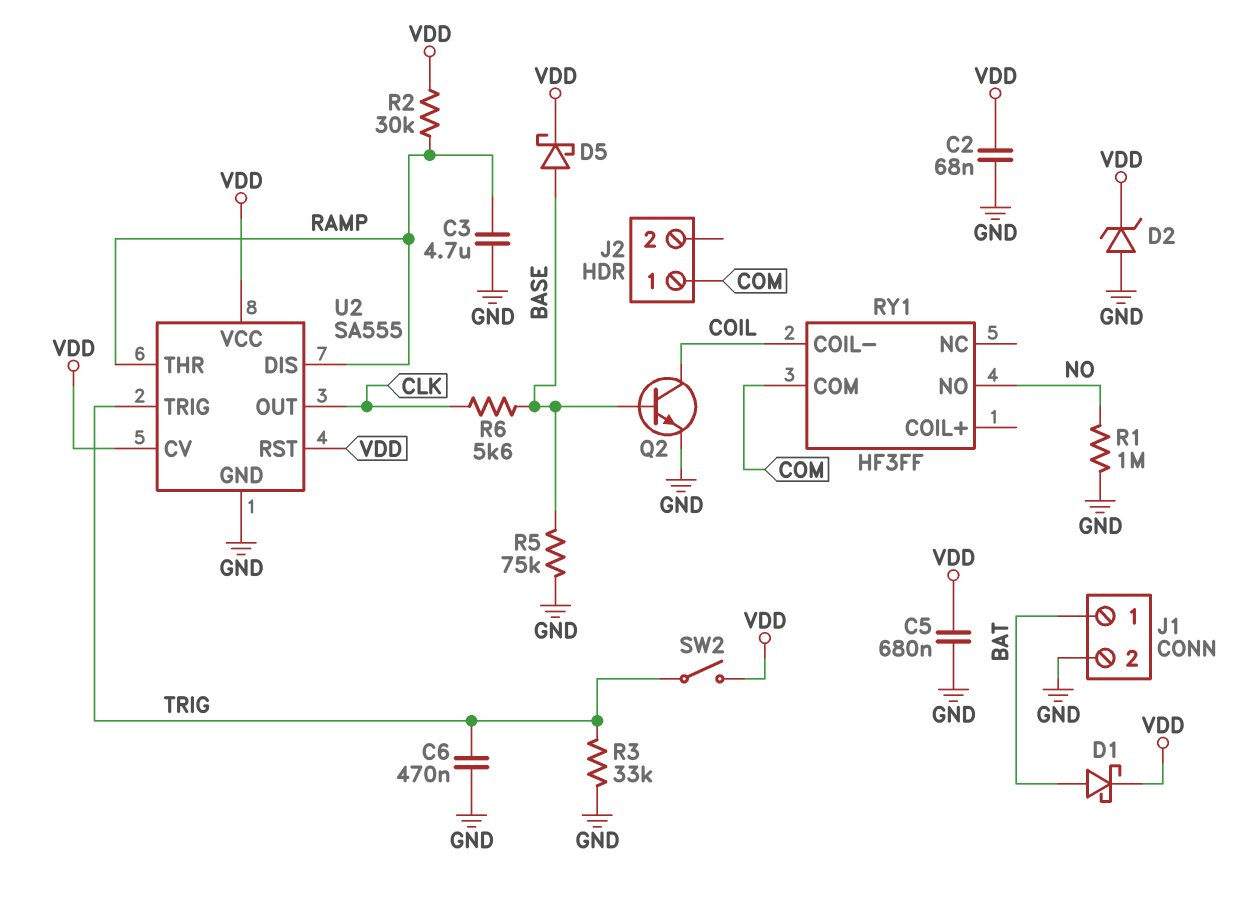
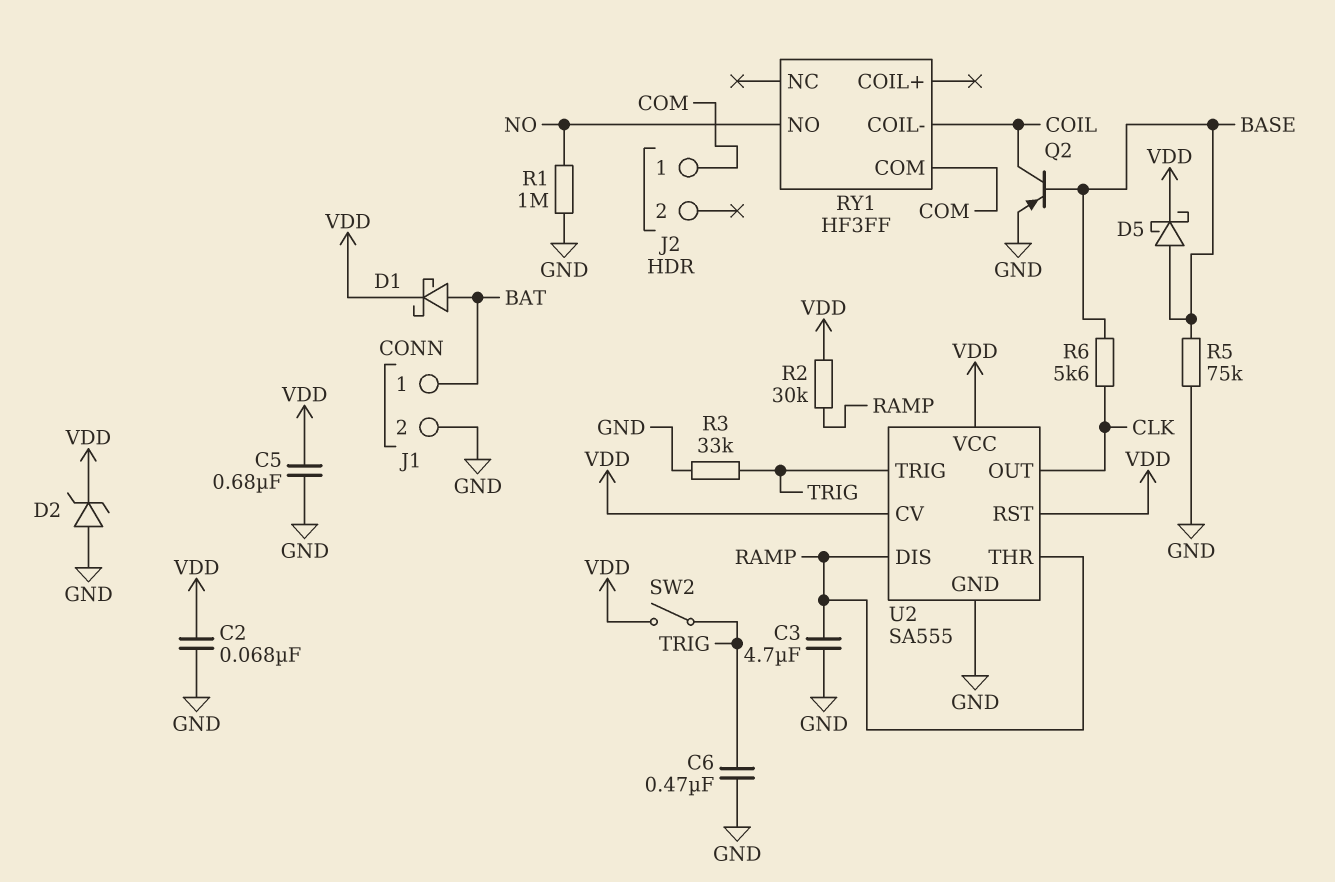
Q2: NPN (B BASE, C COIL, E GND) -> PNP (B BASE, C COIL, E GND)

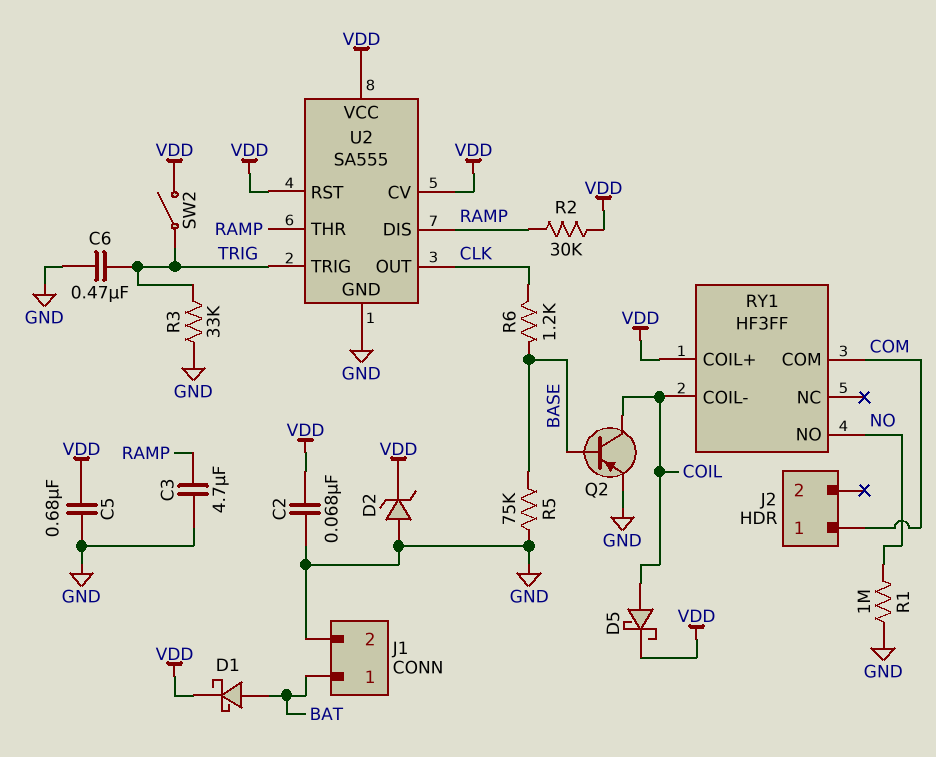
D5: schottky (A BASE, K VDD) -> schottky (A COIL, K VDD)
R6: 5.6k (BASE, CLK) -> 1.2k (BASE, CLK)
RY1 pin COIL+: none -> VDD

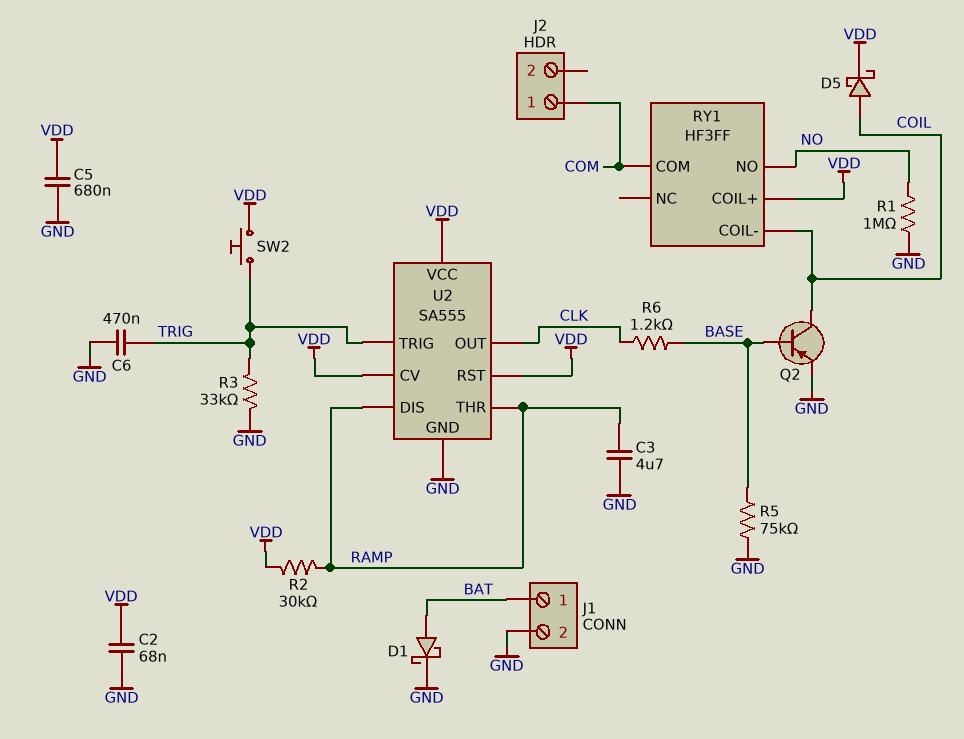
D1: schottky (A BAT, K VDD) -> schottky (A BAT, K GND)
D2: zener (A GND, K VDD) -> none
SW2: switch (TRIG, VDD) -> button (TRIG, VDD)

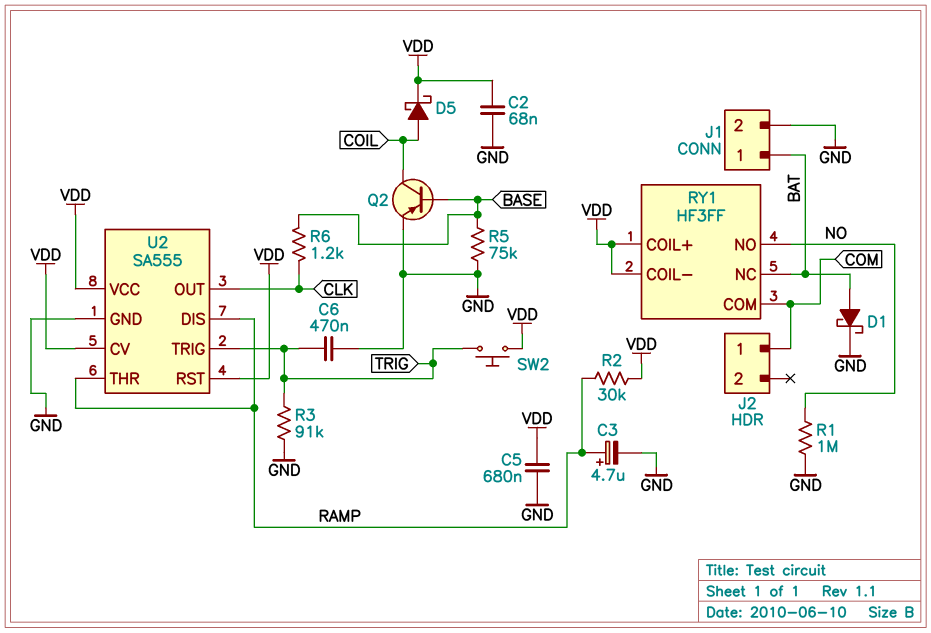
C3: 4.7uF (GND, RAMP) -> 4.7uF (plus RAMP, minus GND)
R3: 33k (GND, TRIG) -> 91k (GND, TRIG)
RY1 pin COIL-: COIL -> VDD
RY1 pin NC: none -> BAT

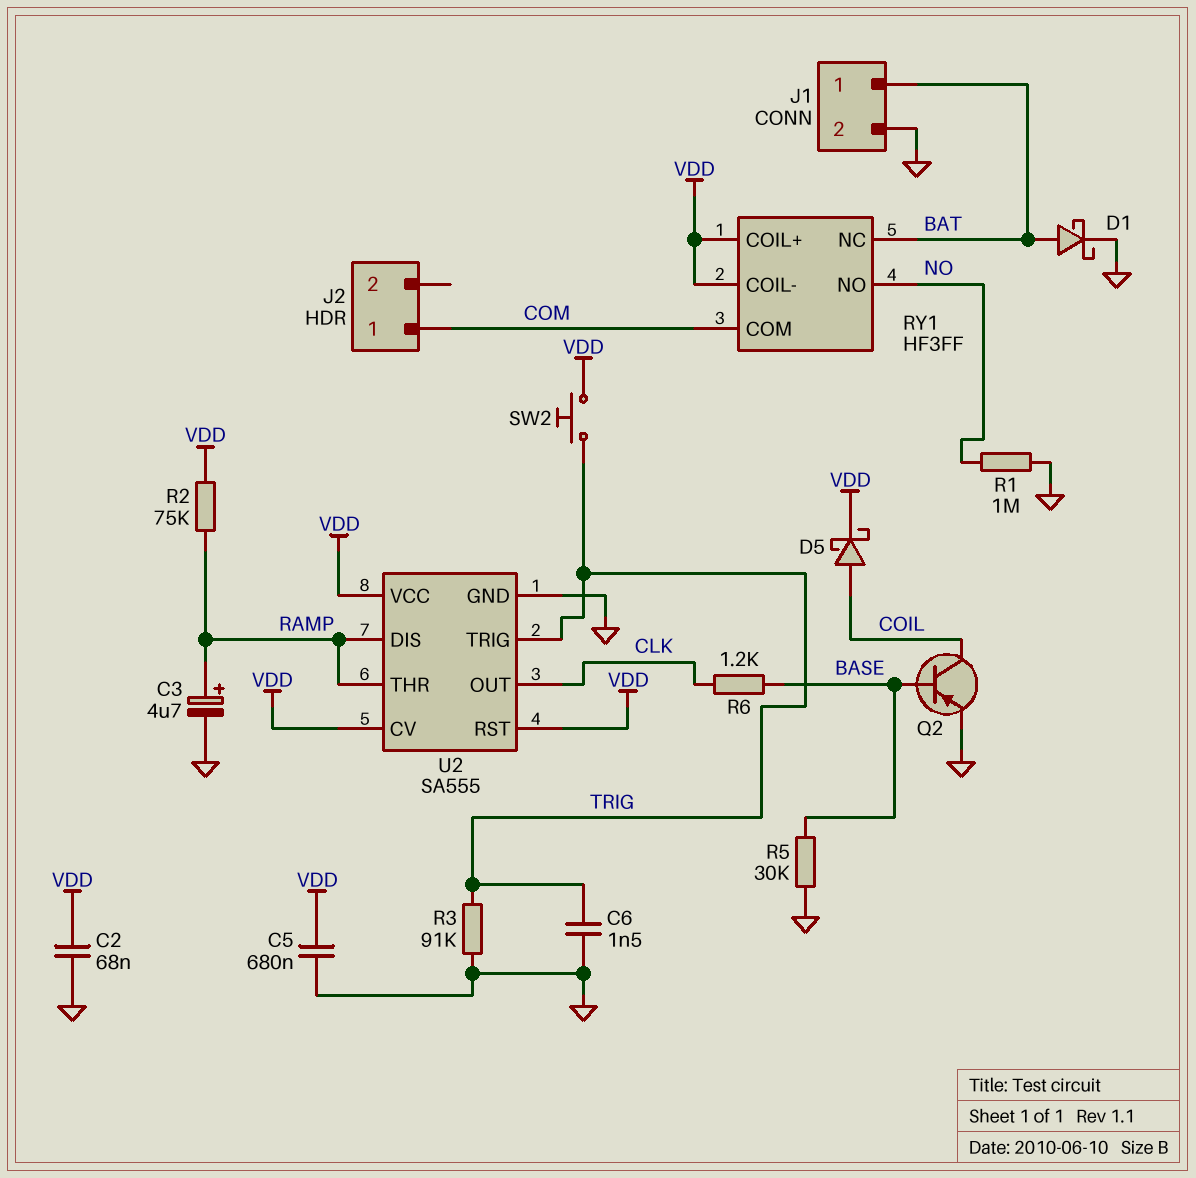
C6: 470nF (GND, TRIG) -> 1.5nF (GND, TRIG)
R2: 30k (RAMP, VDD) -> 75k (RAMP, VDD)
R5: 75k (BASE, GND) -> 30k (BASE, GND)

